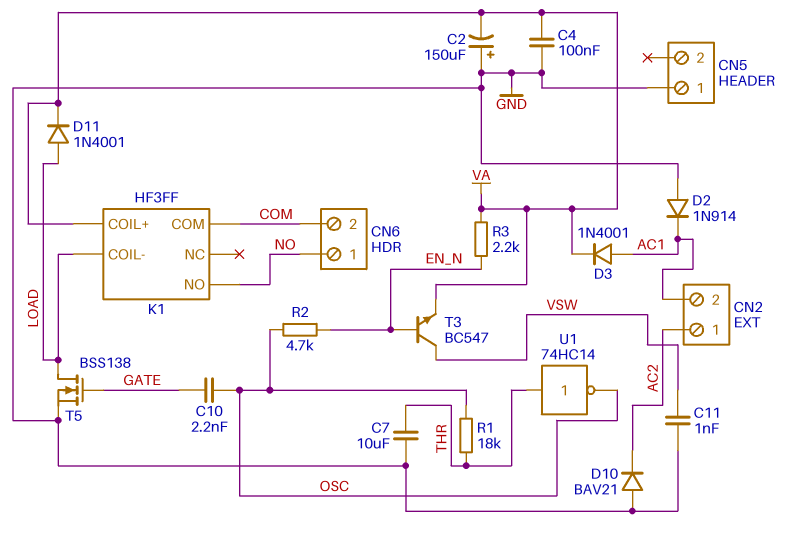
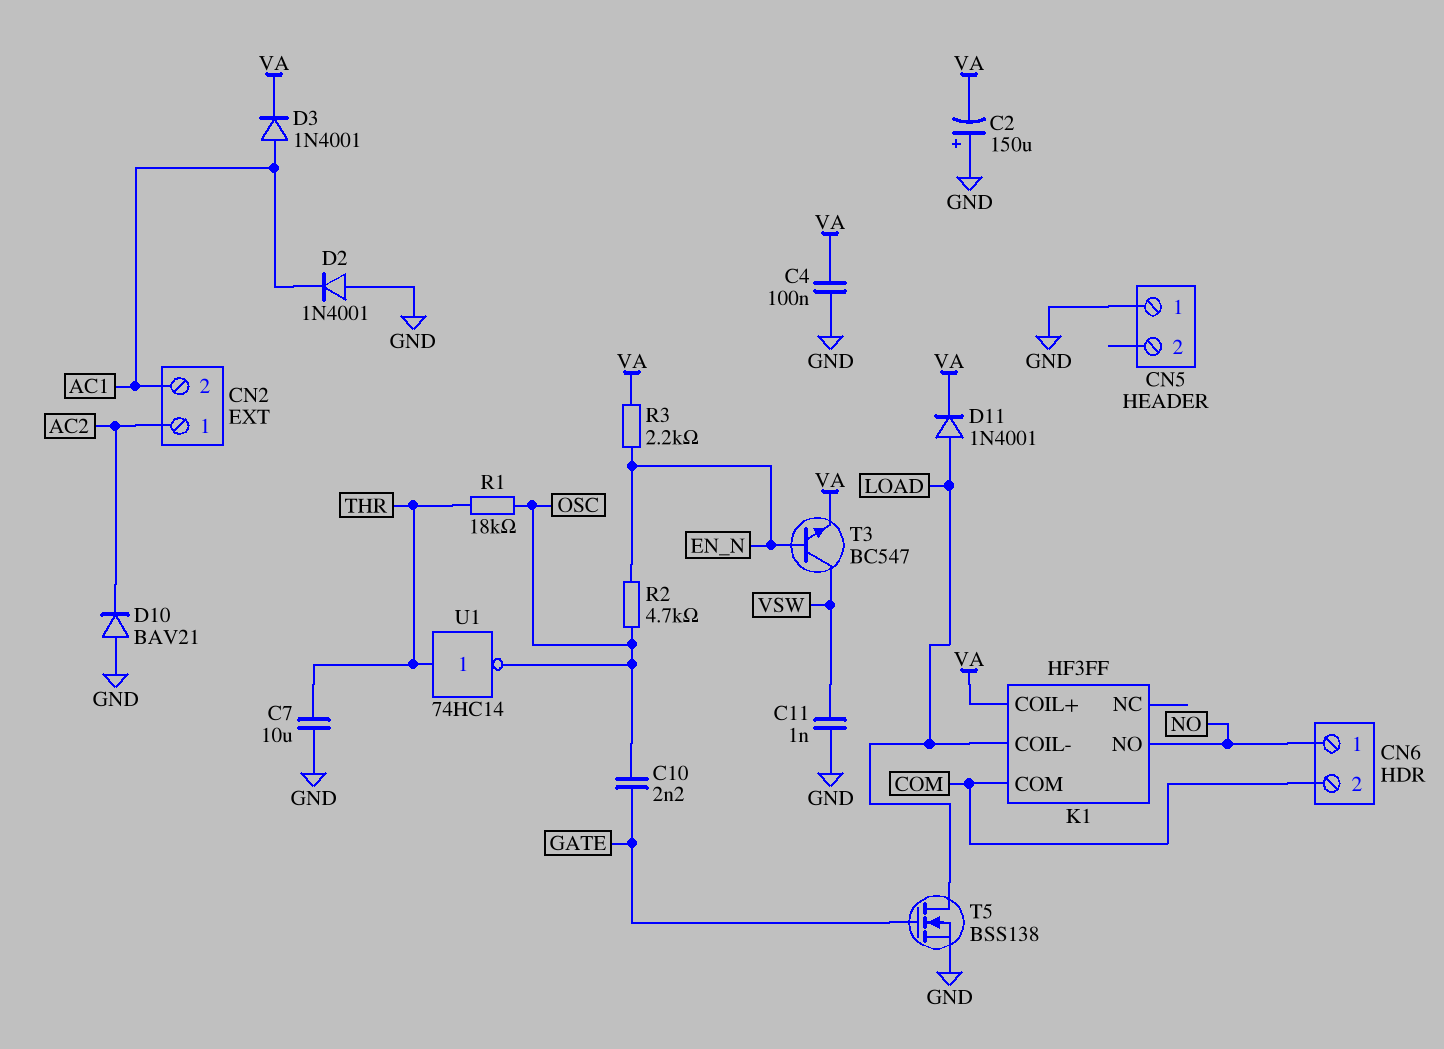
D2: diode 1N914 (A GND, K AC1) -> diode 1N4001 (A GND, K AC1)

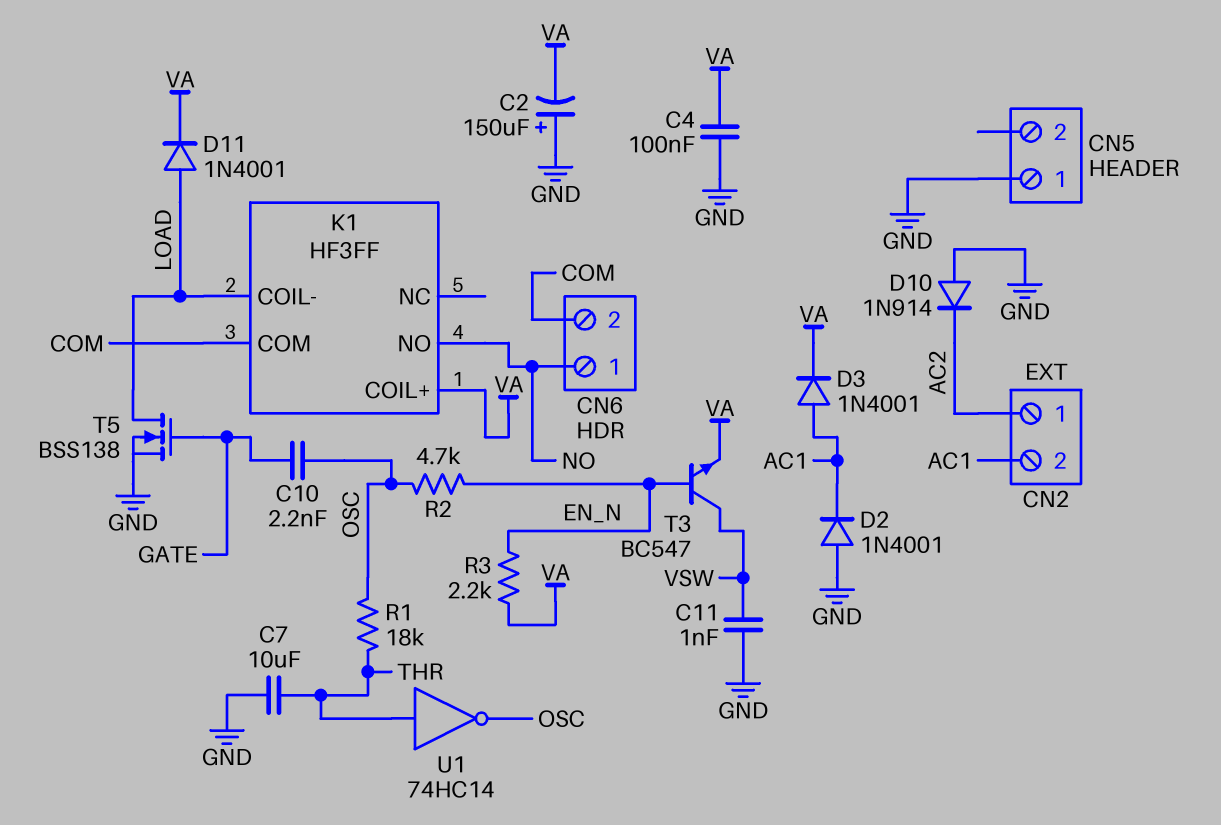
D10: diode BAV21 (A GND, K AC2) -> diode 1N914 (A GND, K AC2)

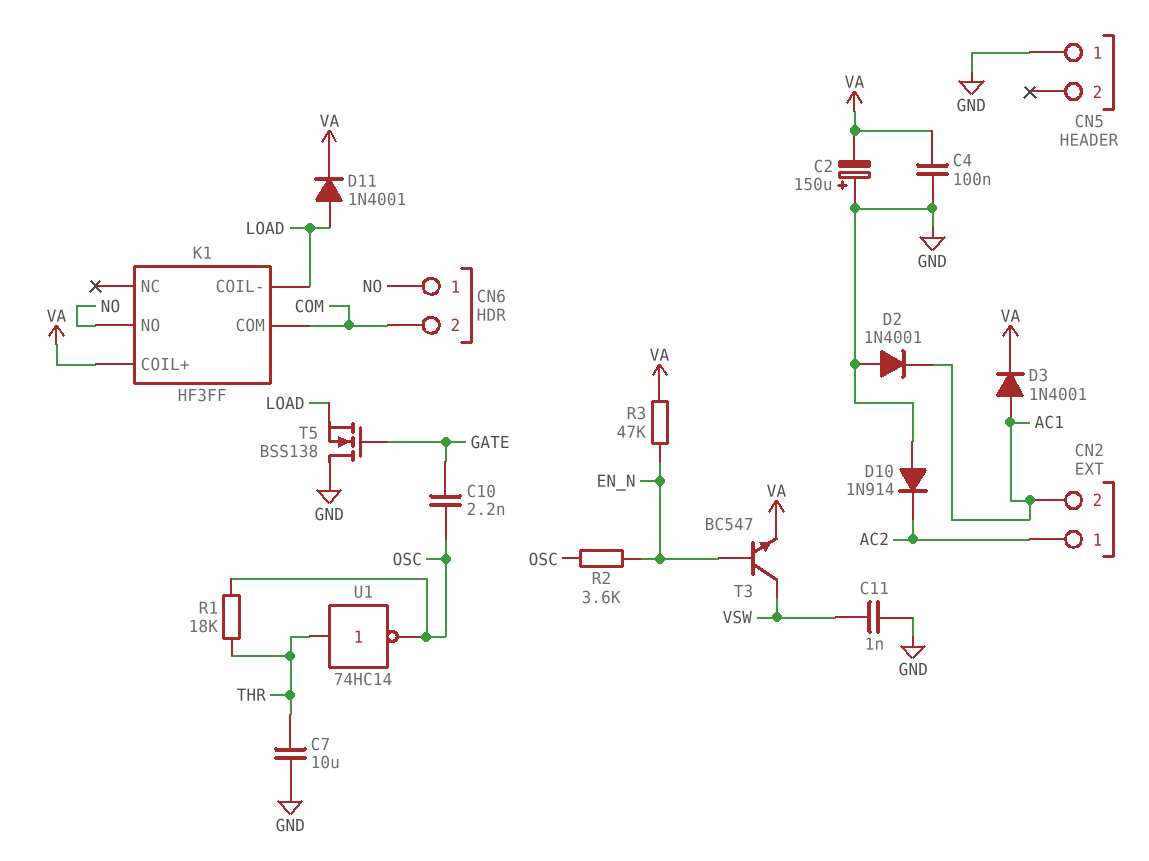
R2: 4.7k (EN_N, OSC) -> 3.6k (EN_N, OSC)
R3: 2.2k (EN_N, VA) -> 47k (EN_N, VA)
T5: NMOS BSS138 (G GATE, D LOAD, S GND) -> NMOS BSS138 (G GATE, D GND, S LOAD)

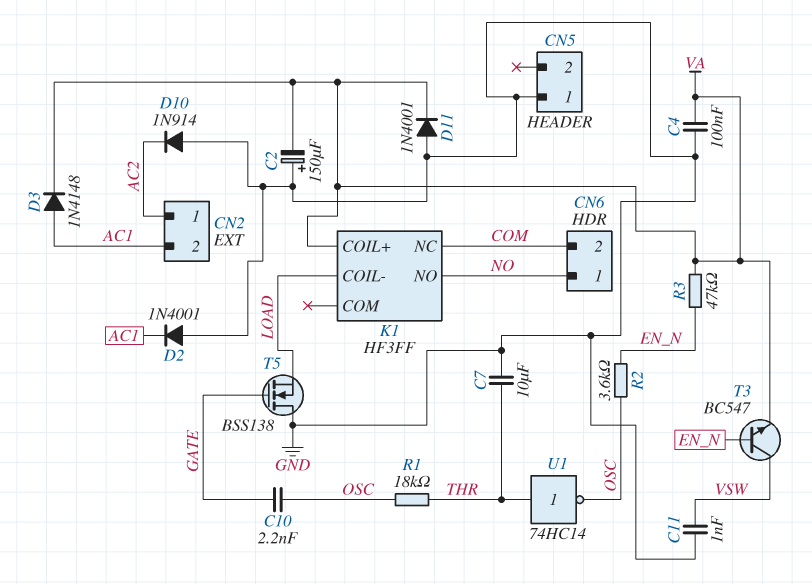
D3: diode 1N4001 (A AC1, K VA) -> diode 1N4148 (A AC1, K VA)
D11: diode 1N4001 (A LOAD, K VA) -> diode 1N4001 (A GND, K VA)
K1 pin COM: COM -> none
K1 pin NC: none -> COM

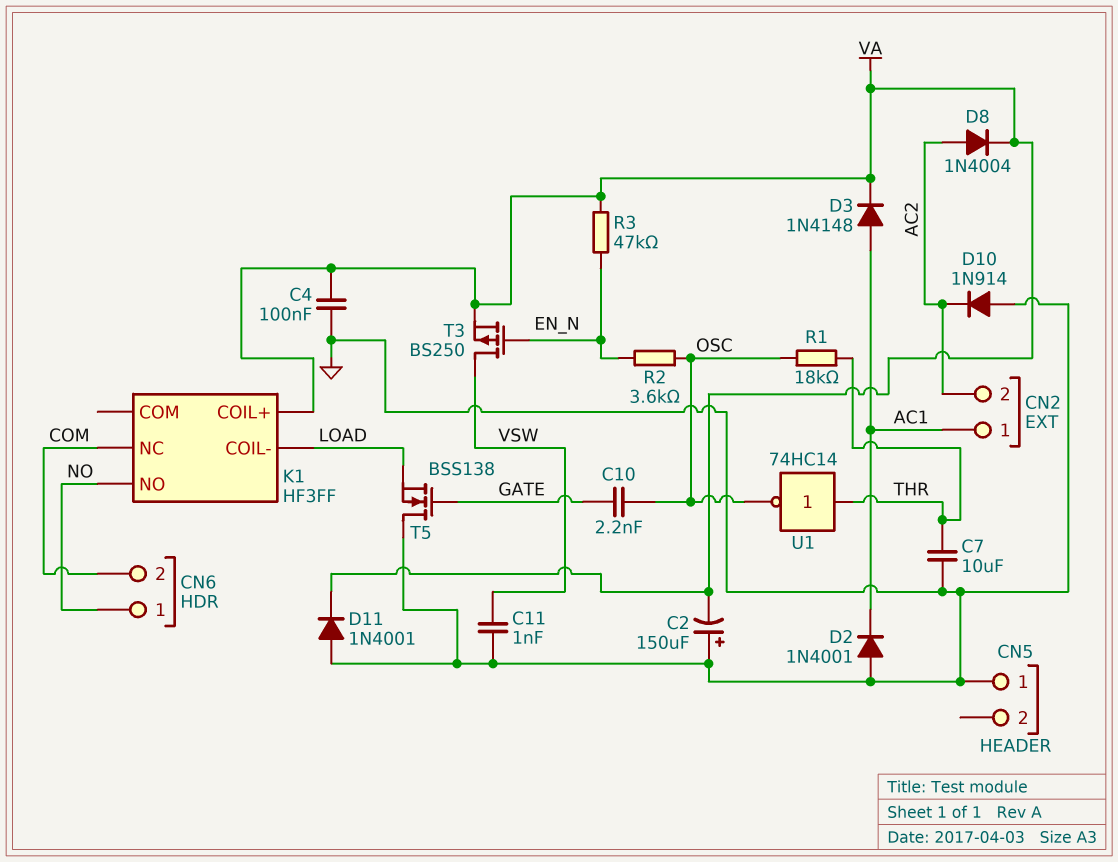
CN2 pin 1: AC2 -> AC1
CN2 pin 2: AC1 -> AC2
D8: none -> diode 1N4004 (A AC2, K VA)
T3: NPN BC547 (B EN_N, C VSW, E VA) -> PMOS BS250 (G EN_N, D VSW, S VA)

